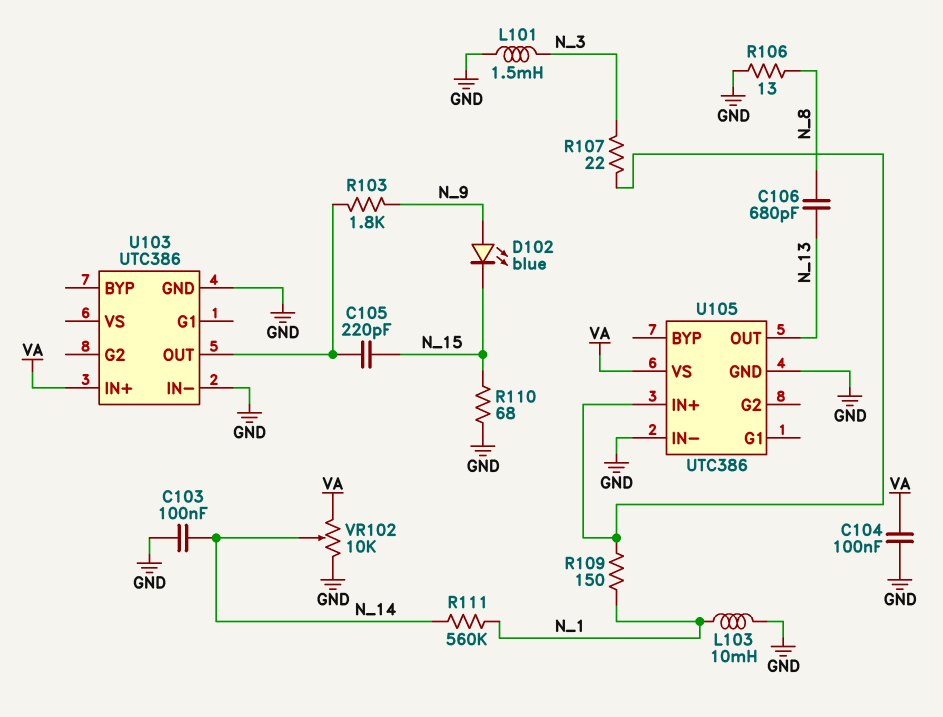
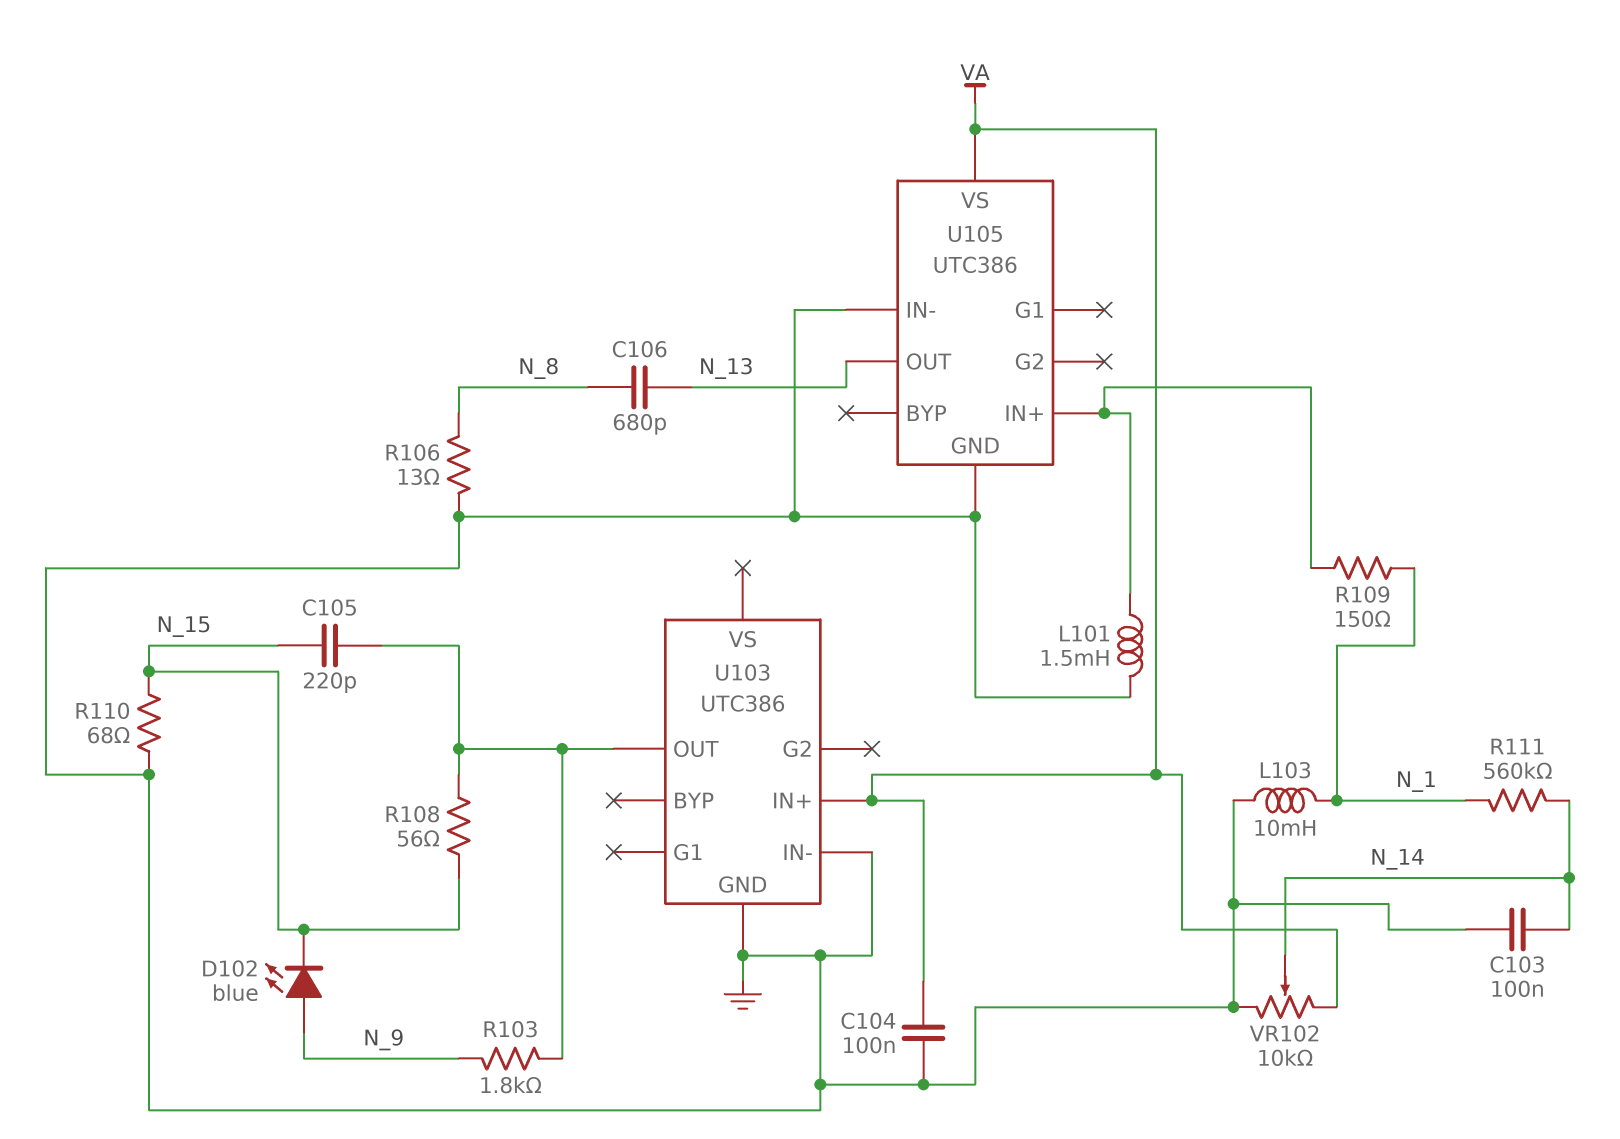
L101: 1.5mH (GND, N_3) -> 1.5mH (GND, U105/IN+)
R107: 22 (N_3, U105/IN+) -> none
R108: none -> 56 (N_15, U103/OUT)

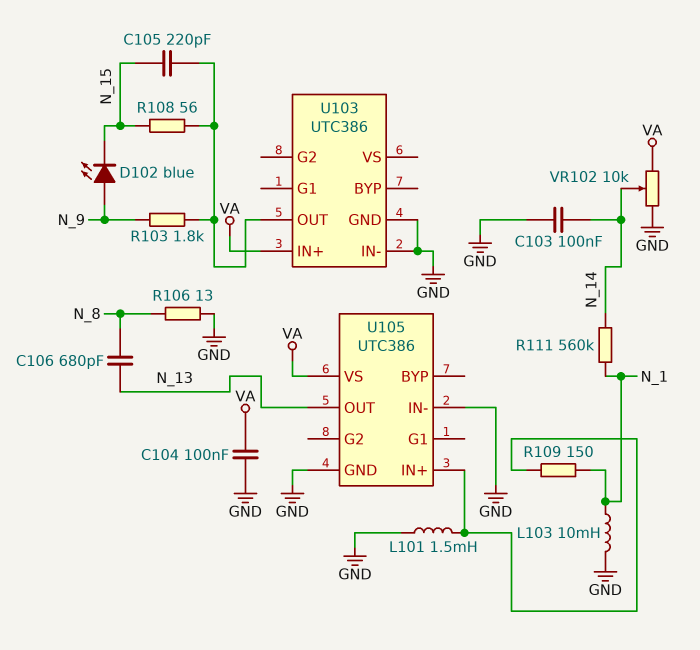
R110: 68 (GND, N_15) -> none

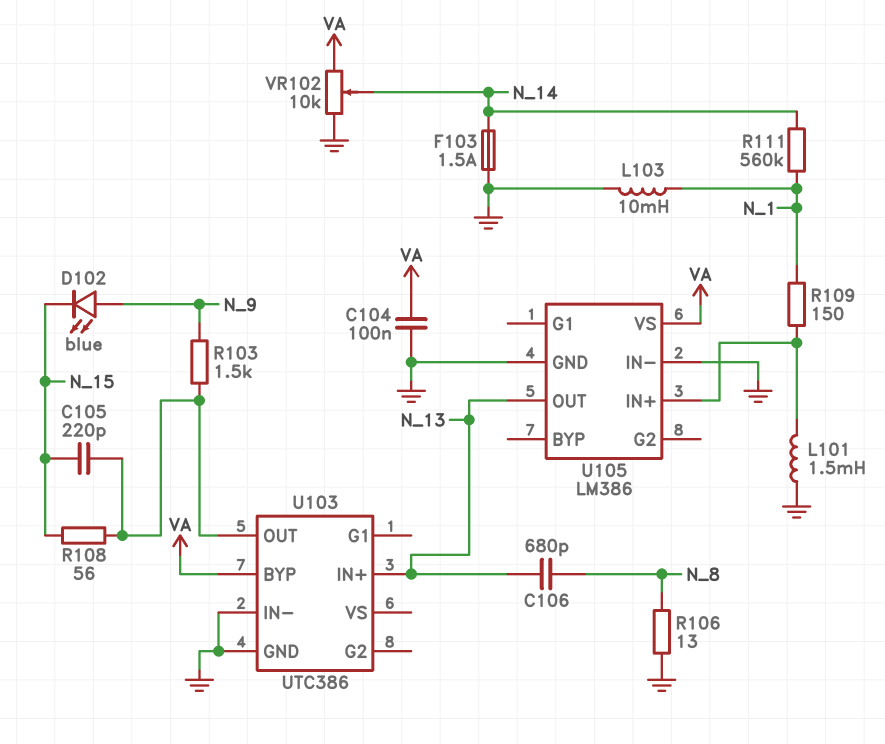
C103: 100nF (GND, N_14) -> none
F103: none -> 1.5A (GND, N_14)
R103: 1.8k (N_9, U103/OUT) -> 1.5k (N_9, U103/OUT)
U103 pin BYP: none -> VA
U103 pin IN+: VA -> N_13
U105: UTC386 -> LM386

